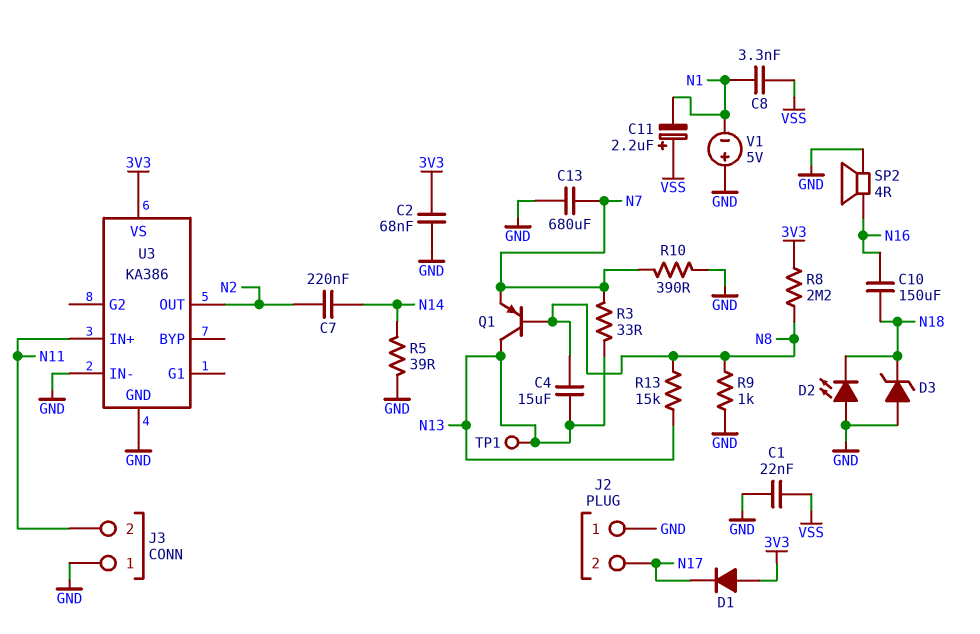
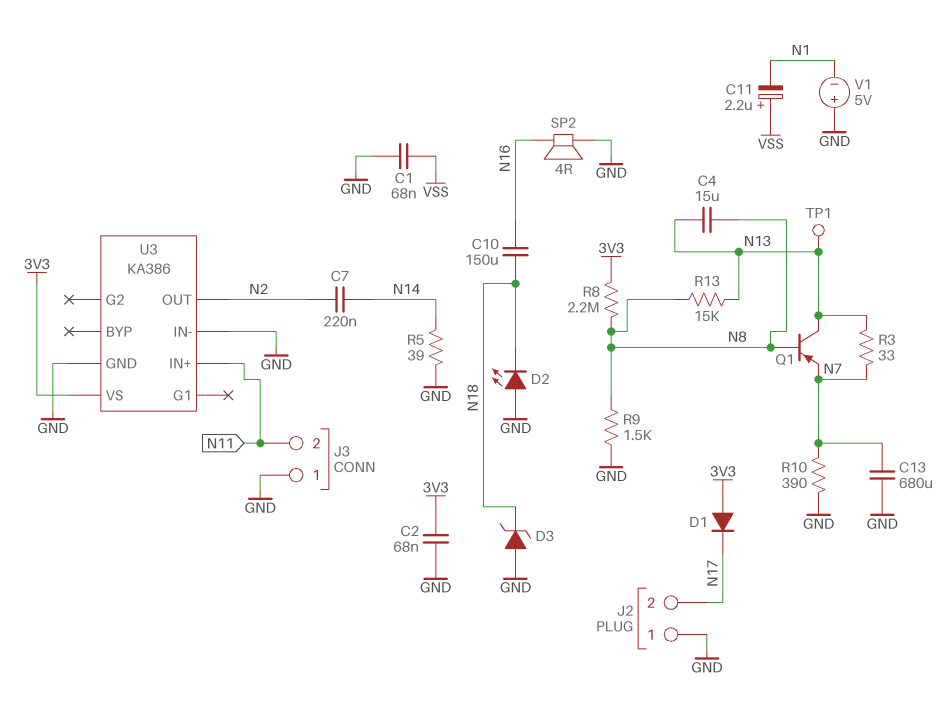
C1: 22nF (GND, VSS) -> 68nF (GND, VSS)
C8: 3.3nF (N1, VSS) -> none
R9: 1k (GND, N8) -> 1.5k (GND, N8)

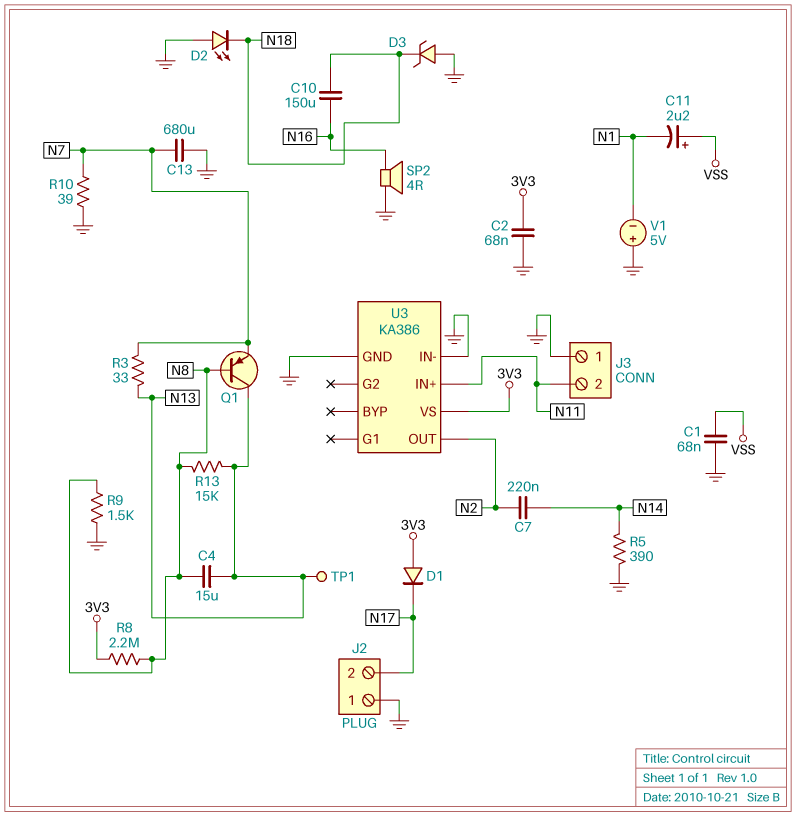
R5: 39 (GND, N14) -> 390 (GND, N14)
R10: 390 (GND, N7) -> 39 (GND, N7)

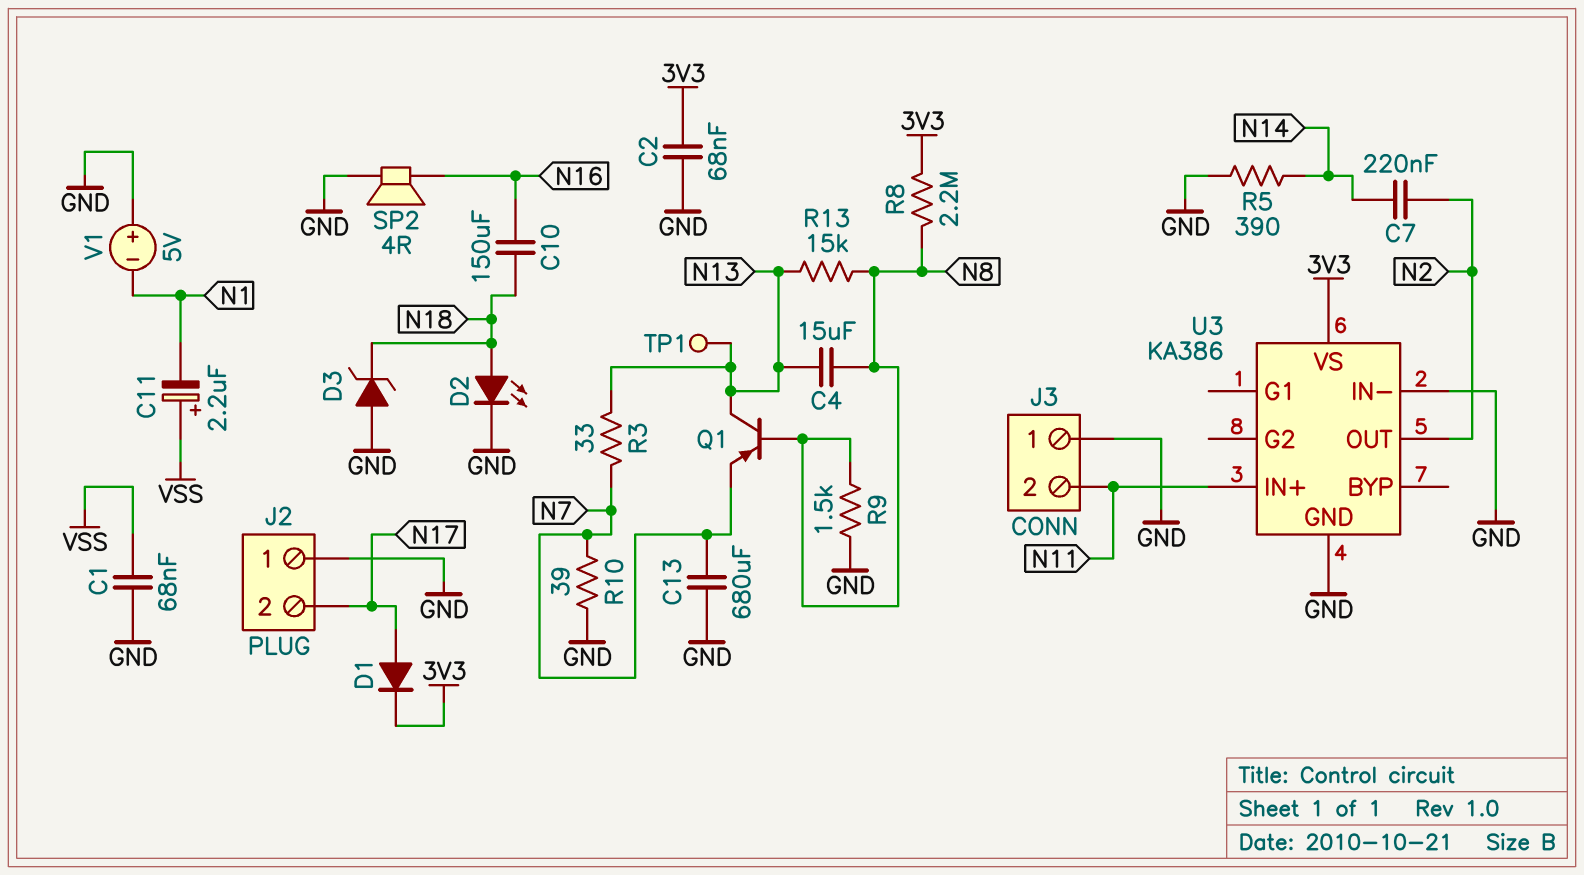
D1: diode (A 3V3, K N17) -> diode (A N17, K 3V3)
D2: LED (A GND, K N18) -> LED (A N18, K GND)

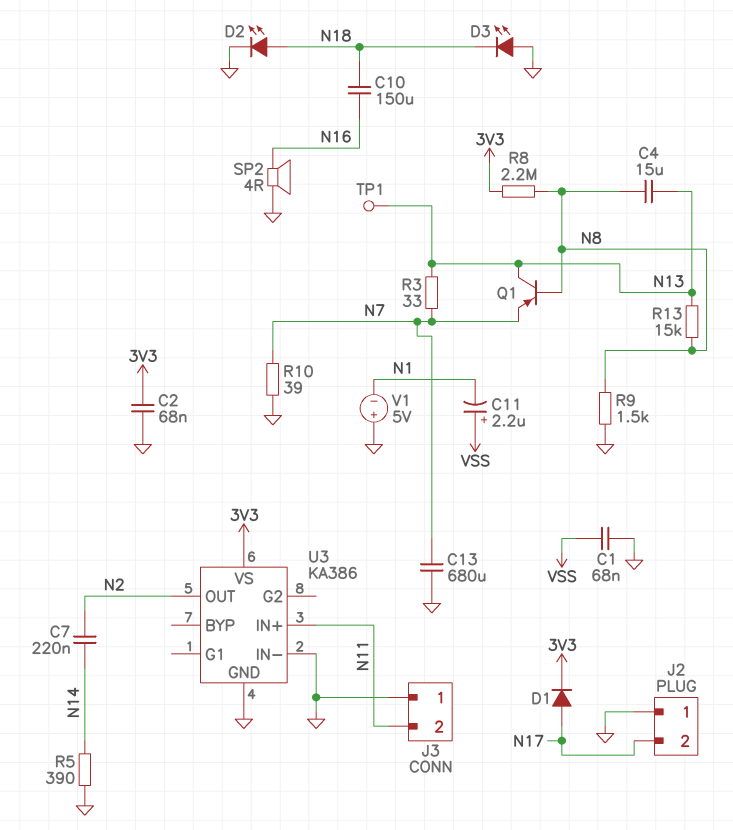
D3: zener (A GND, K N18) -> LED (A GND, K N18)

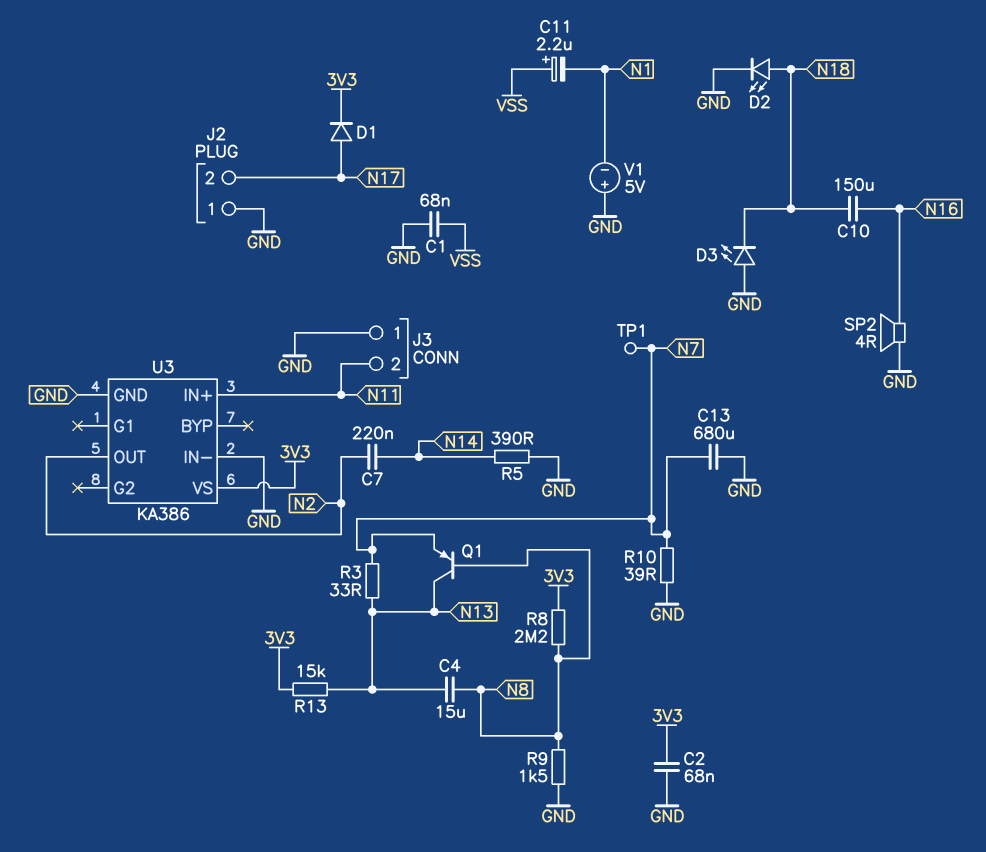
R13: 15k (N8, N13) -> 15k (3V3, N13)
TP1: test point (N13) -> test point (N7)

